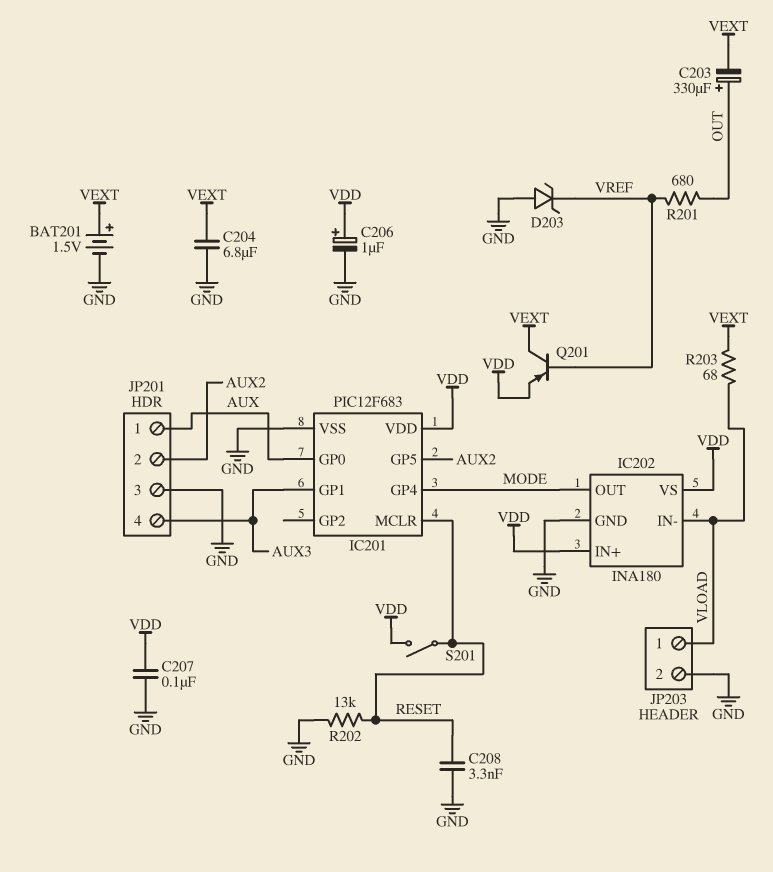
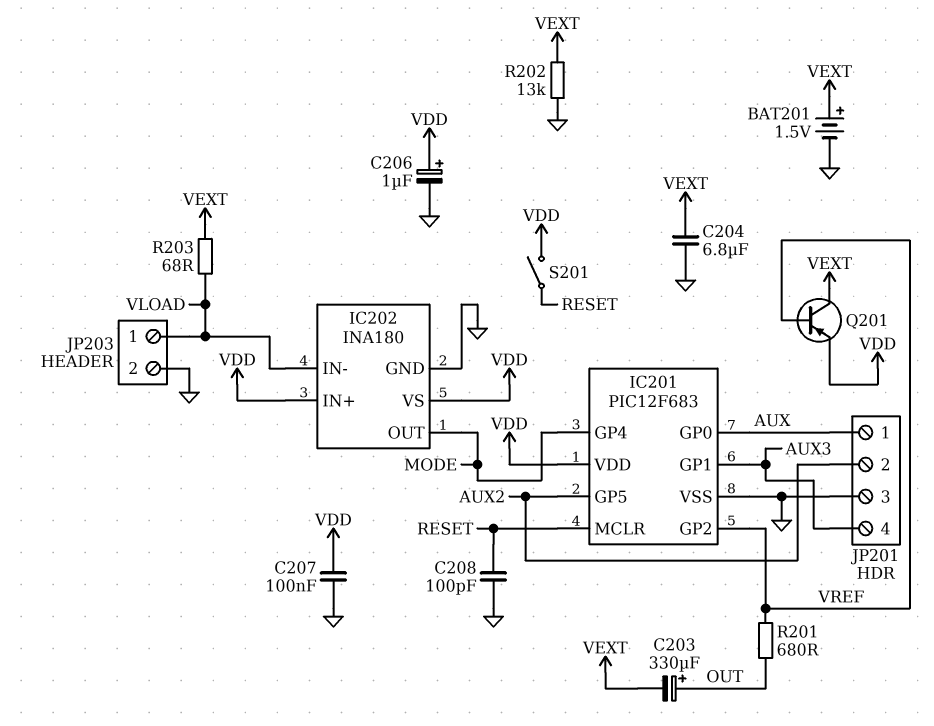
C208: 3.3nF (GND, RESET) -> 100pF (GND, RESET)
D203: zener (A GND, K VREF) -> none
IC201 pin GP2: none -> VREF
R202: 13k (GND, RESET) -> 13k (GND, VEXT)

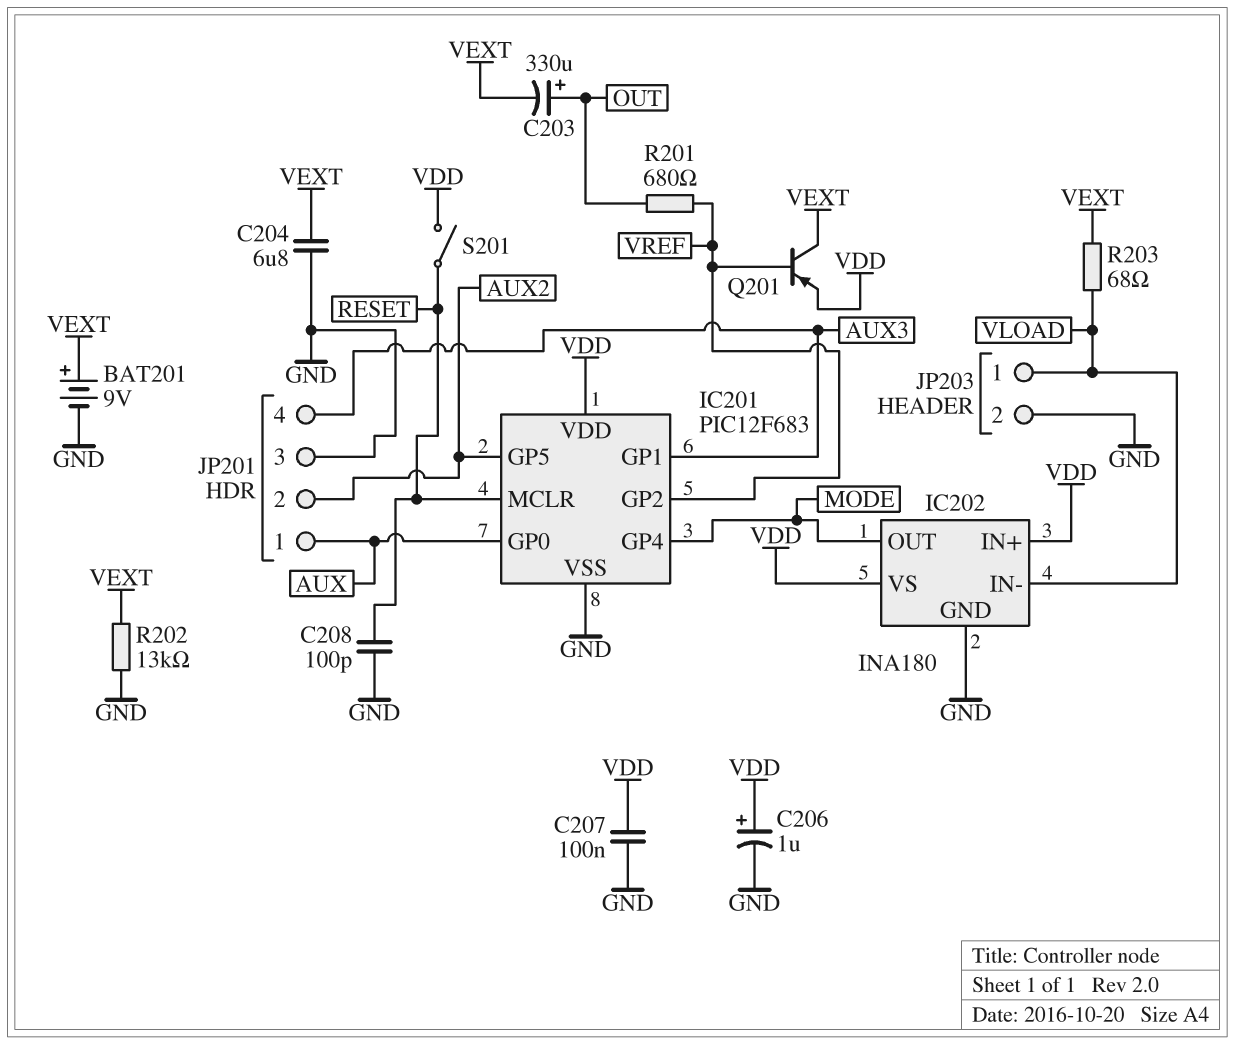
BAT201: 1.5V (plus VEXT, minus GND) -> 9V (plus VEXT, minus GND)

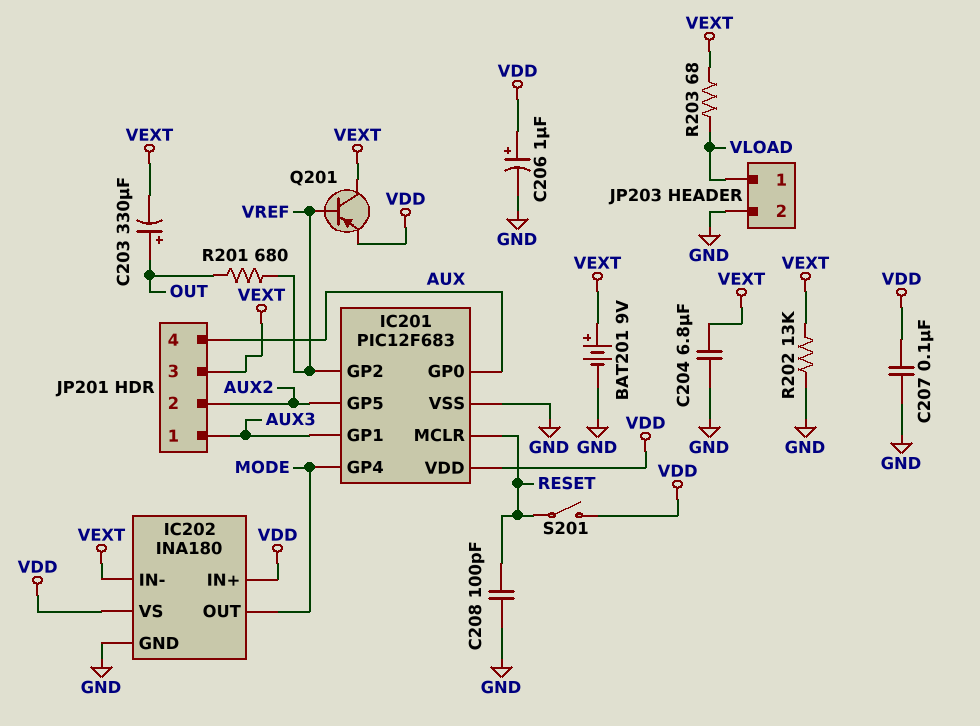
IC202 pin IN-: VLOAD -> VEXT
JP201 pin 1: AUX -> AUX3
JP201 pin 3: GND -> VEXT
JP201 pin 4: AUX3 -> AUX

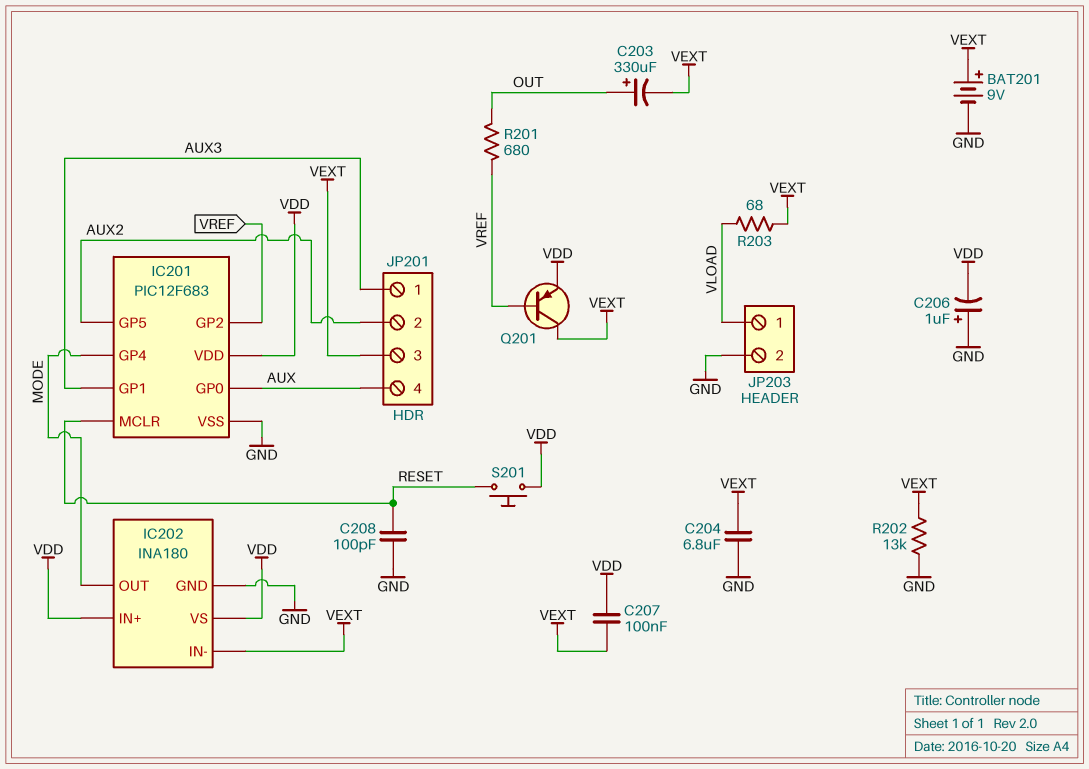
C206: 1uF (plus VDD, minus GND) -> 1uF (plus GND, minus VDD)
C207: 100nF (GND, VDD) -> 100nF (VDD, VEXT)
S201: switch (RESET, VDD) -> button (RESET, VDD)

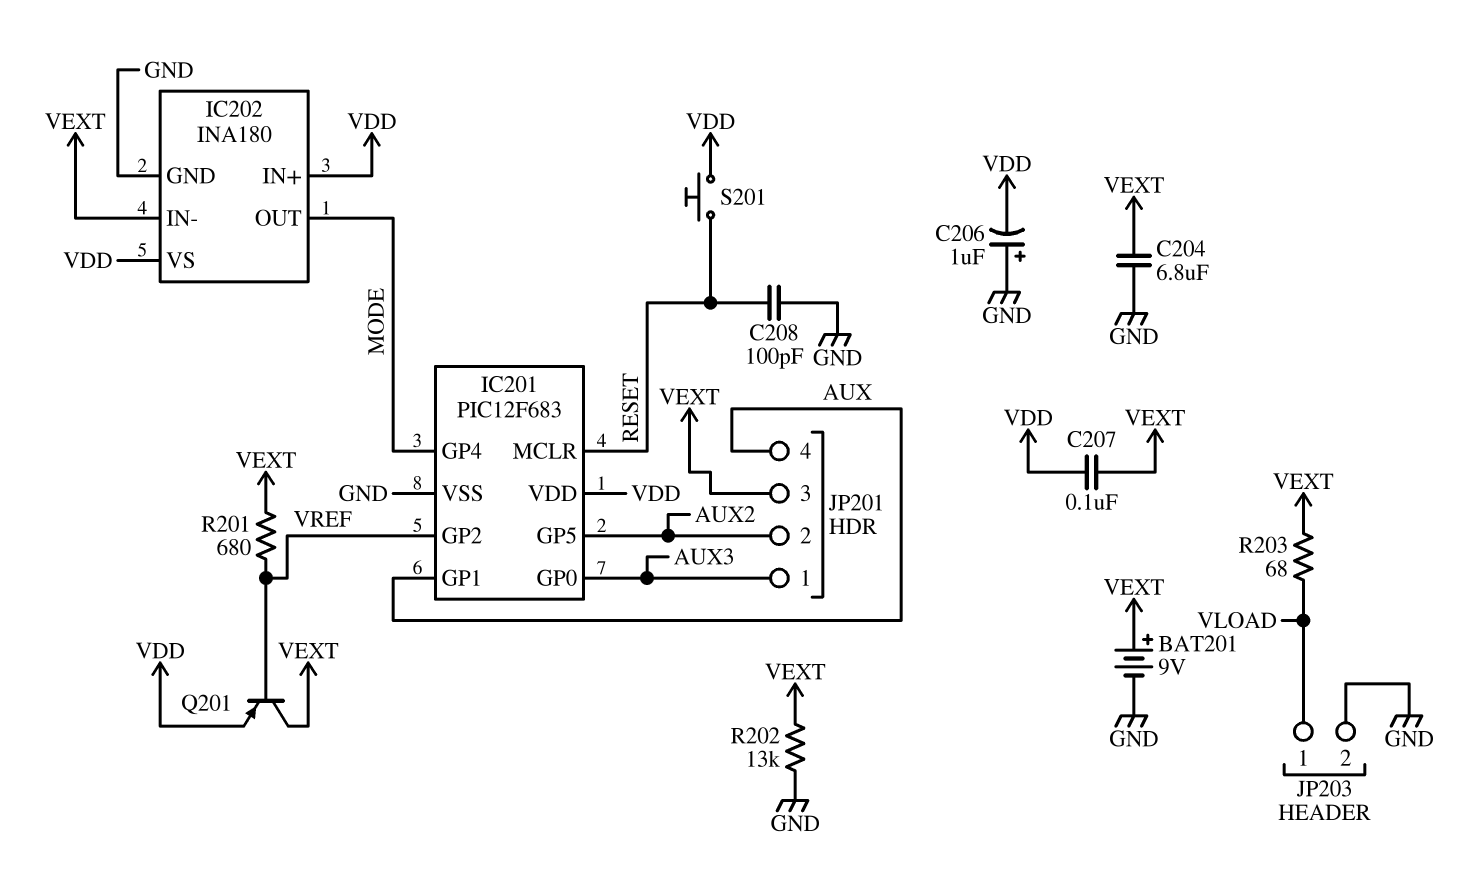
C203: 330uF (plus OUT, minus VEXT) -> none
IC201 pin GP0: AUX -> AUX3
IC201 pin GP1: AUX3 -> AUX
R201: 680 (OUT, VREF) -> 680 (VEXT, VREF)

